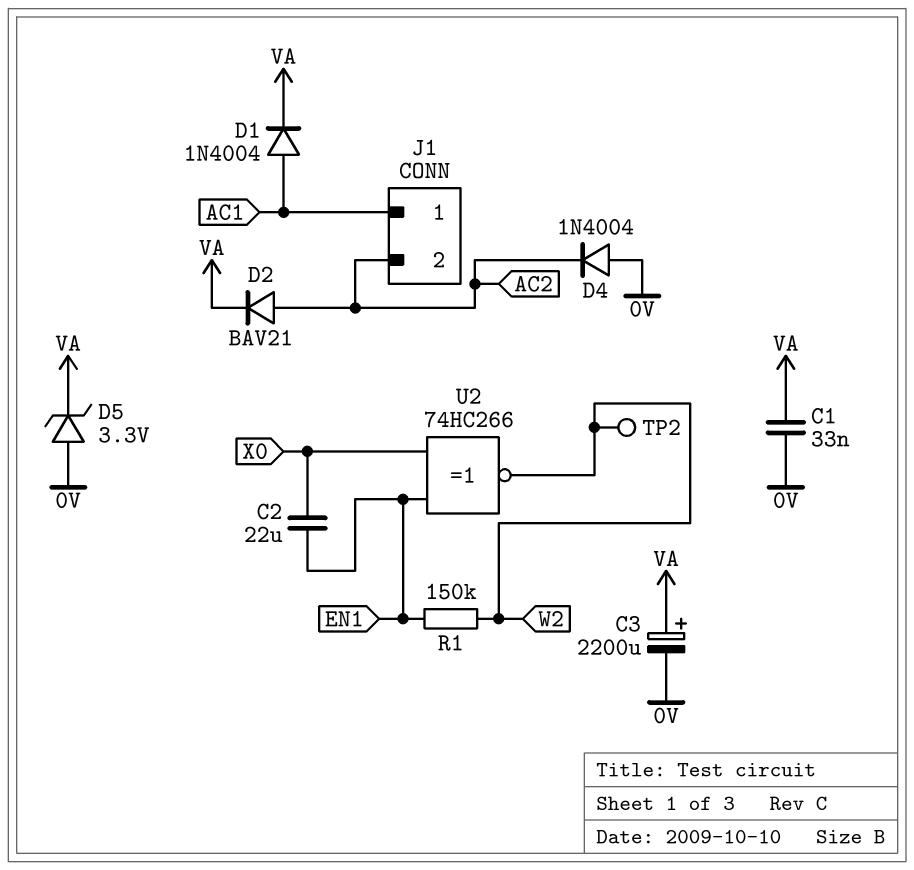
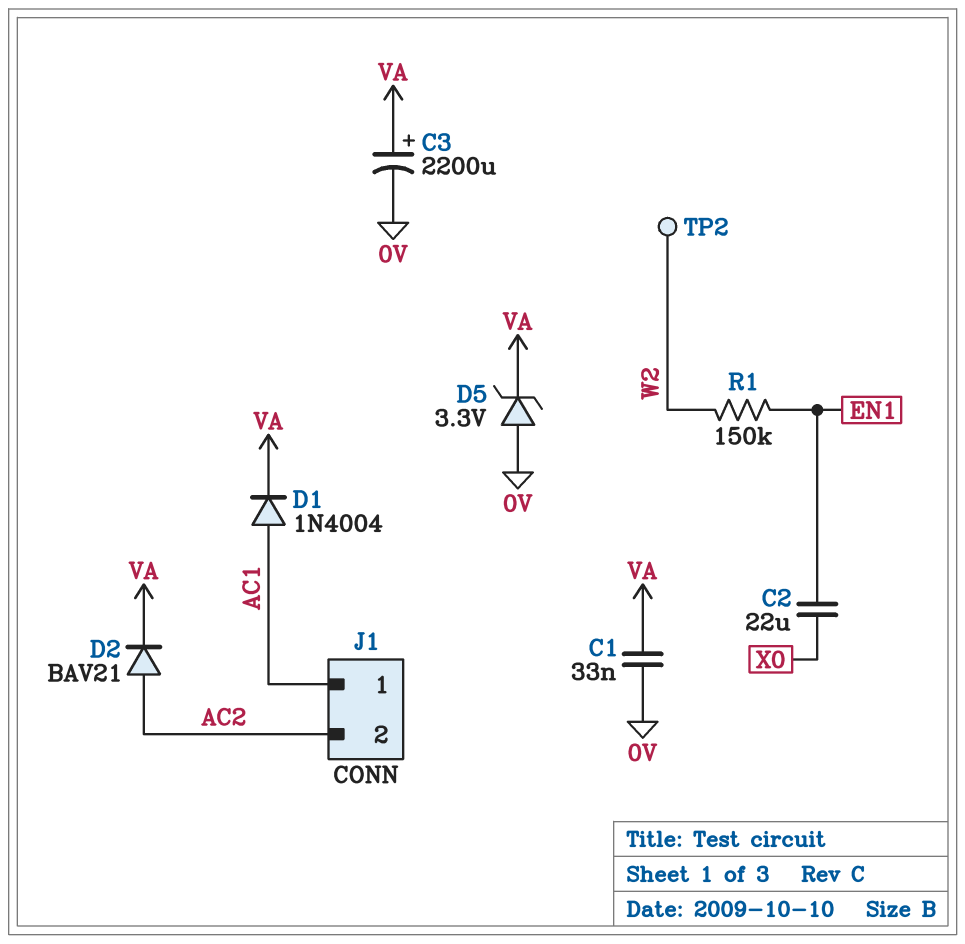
D4: diode 1N4004 (A 0V, K AC2) -> none
U2: XNOR 74HC266 (in EN1, in X0, out W2) -> none

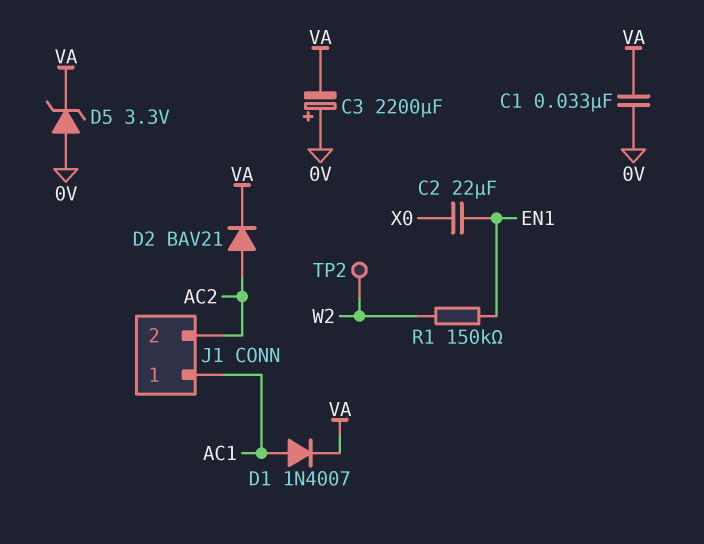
C3: 2200uF (plus VA, minus 0V) -> 2200uF (plus 0V, minus VA)
D1: diode 1N4004 (A AC1, K VA) -> diode 1N4007 (A AC1, K VA)

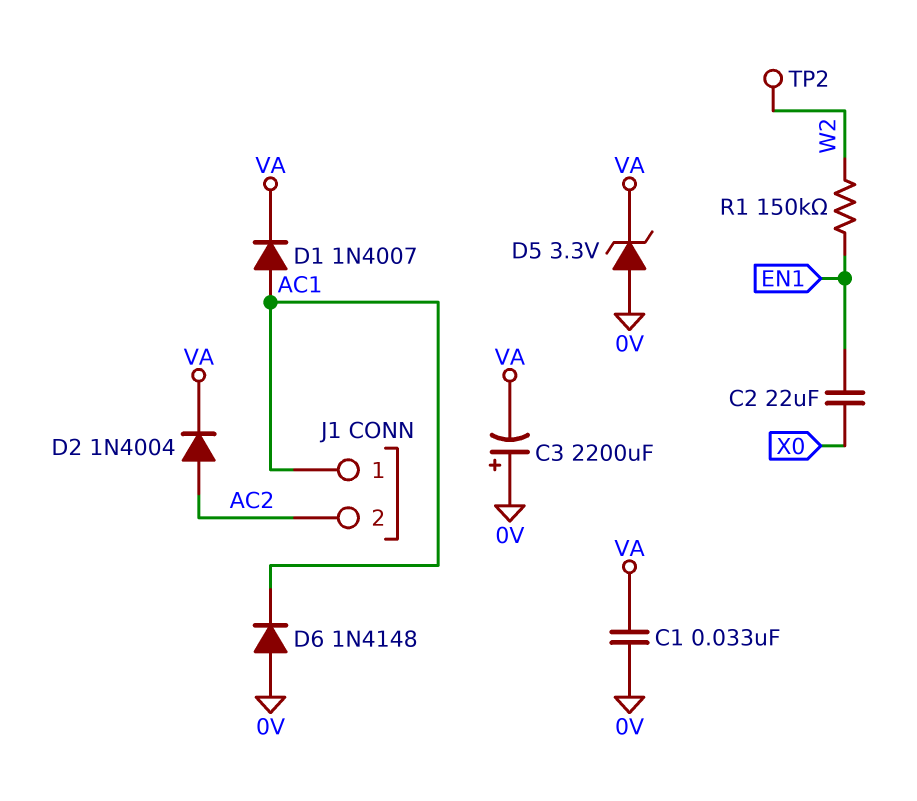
D2: diode BAV21 (A AC2, K VA) -> diode 1N4004 (A AC2, K VA)
D6: none -> diode 1N4148 (A 0V, K AC1)

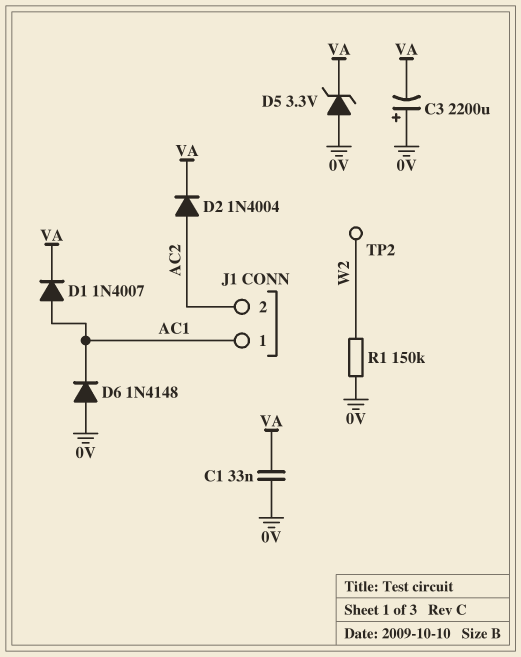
C2: 22uF (EN1, X0) -> none
R1: 150k (EN1, W2) -> 150k (0V, W2)

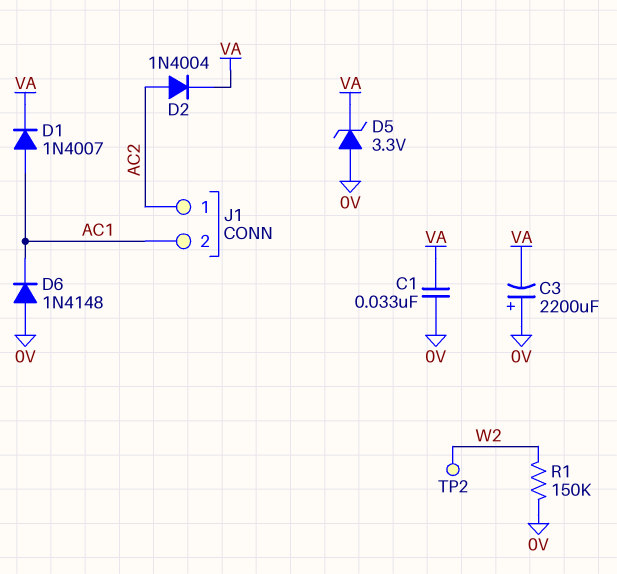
J1 pin 1: AC1 -> AC2
J1 pin 2: AC2 -> AC1

